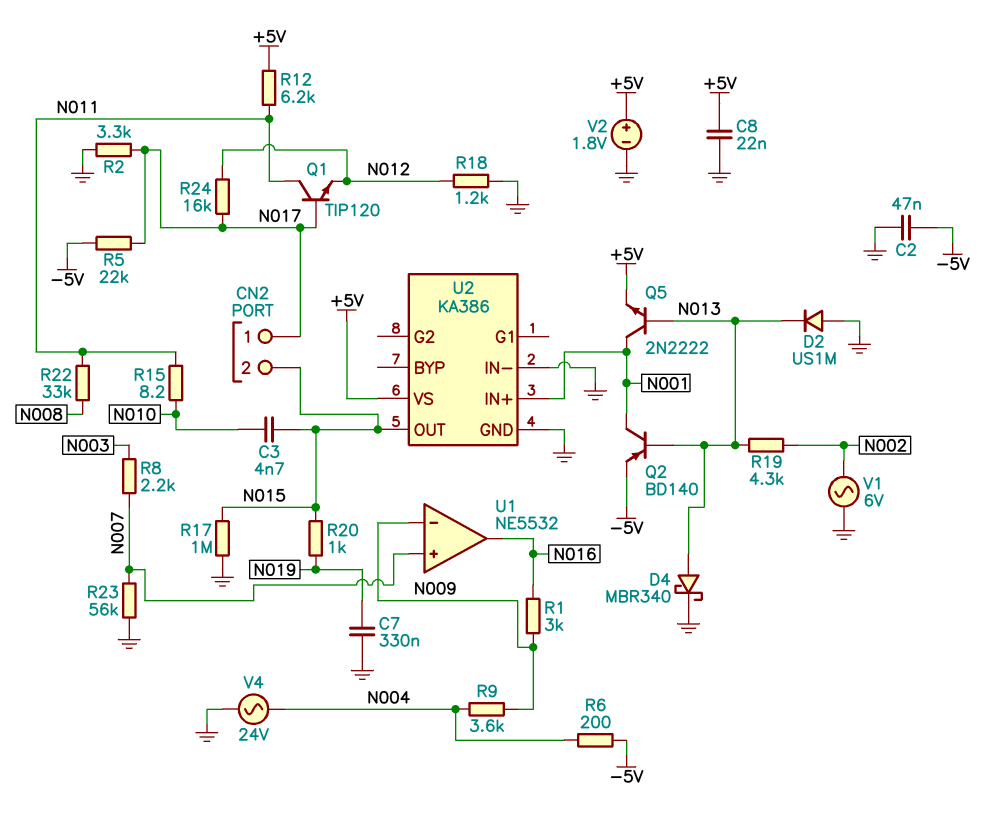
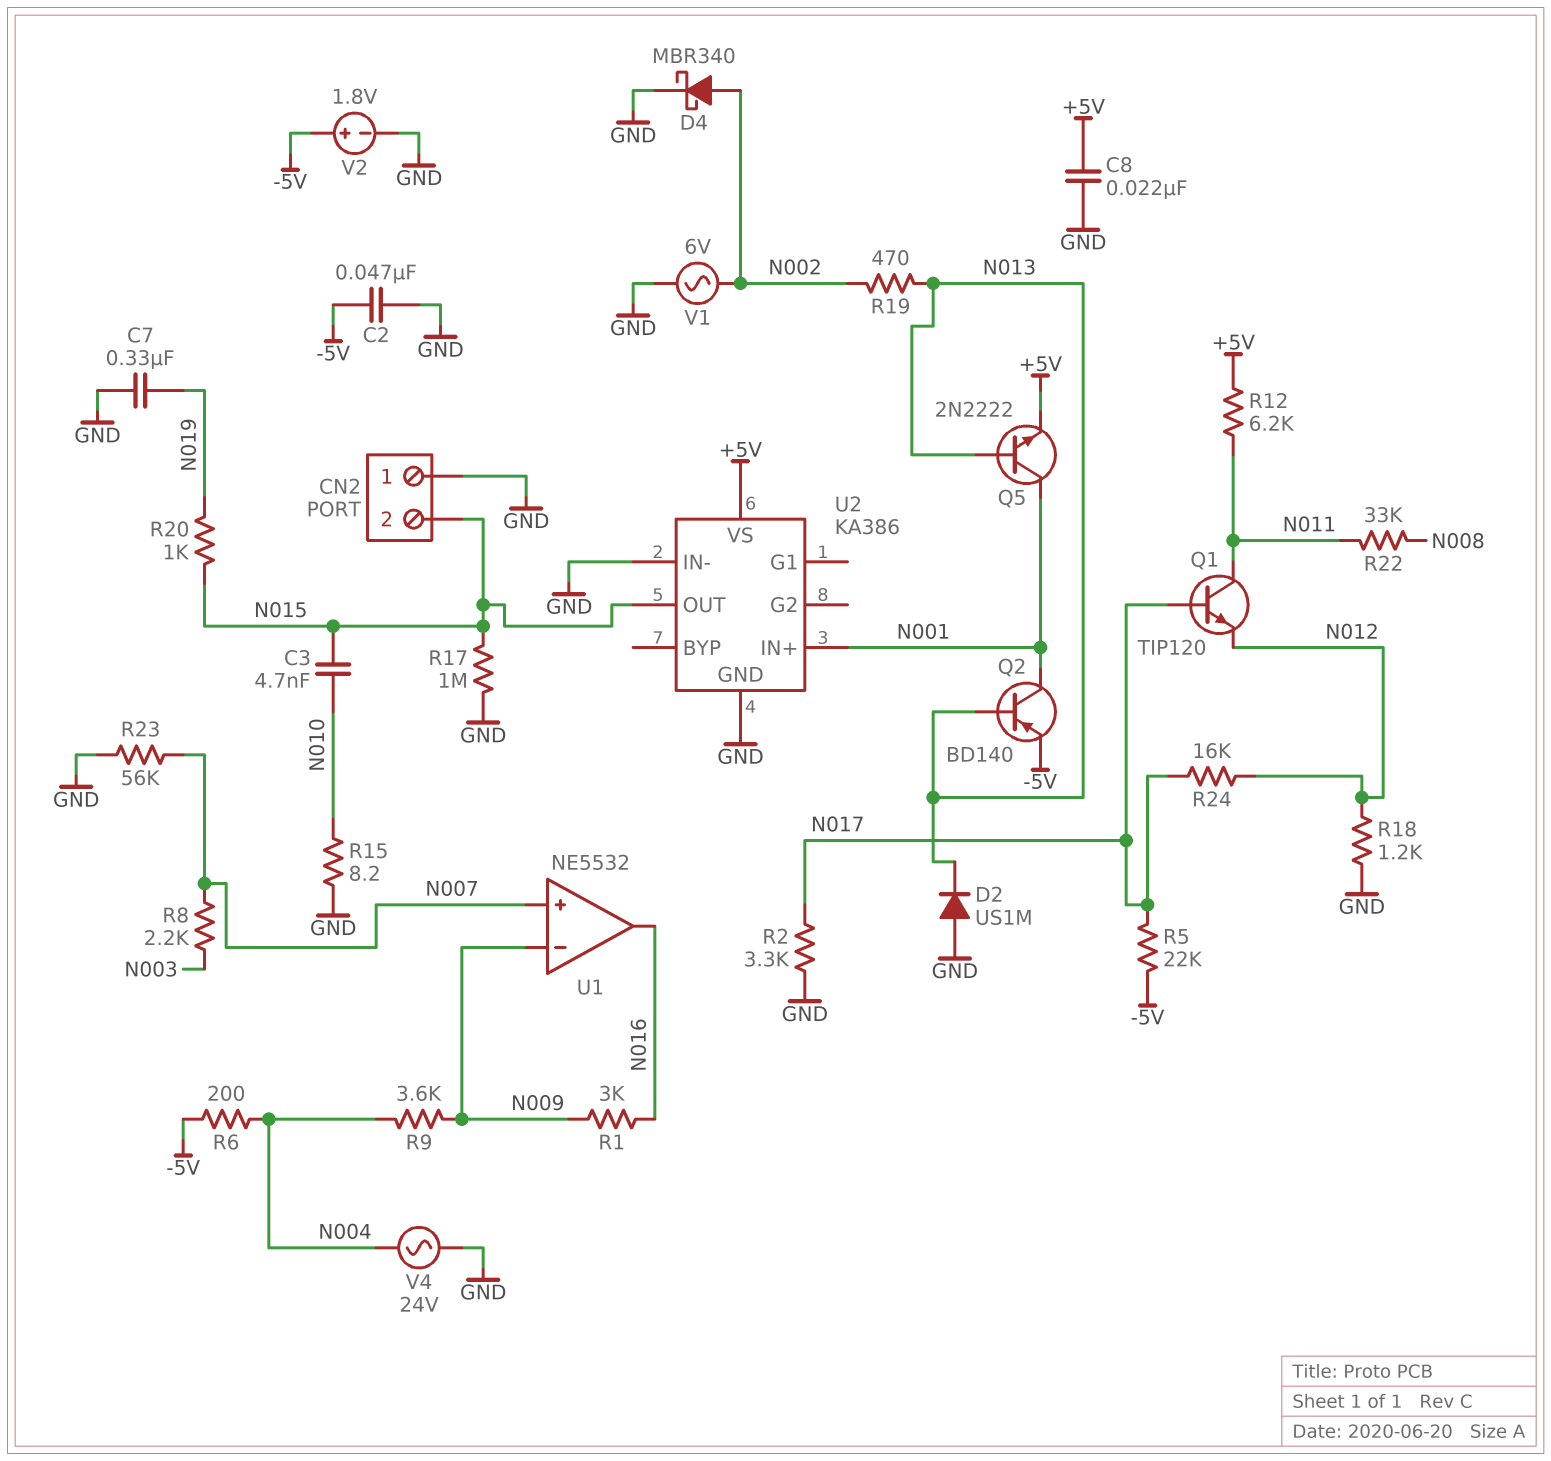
CN2 pin 1: N017 -> GND
D4: schottky MBR340 (A N013, K GND) -> schottky MBR340 (A N002, K GND)
R15: 8.2 (N010, N011) -> 8.2 (GND, N010)
R19: 4.3k (N002, N013) -> 470 (N002, N013)
V2: 1.8V (plus +5V, minus GND) -> 1.8V (plus -5V, minus GND)

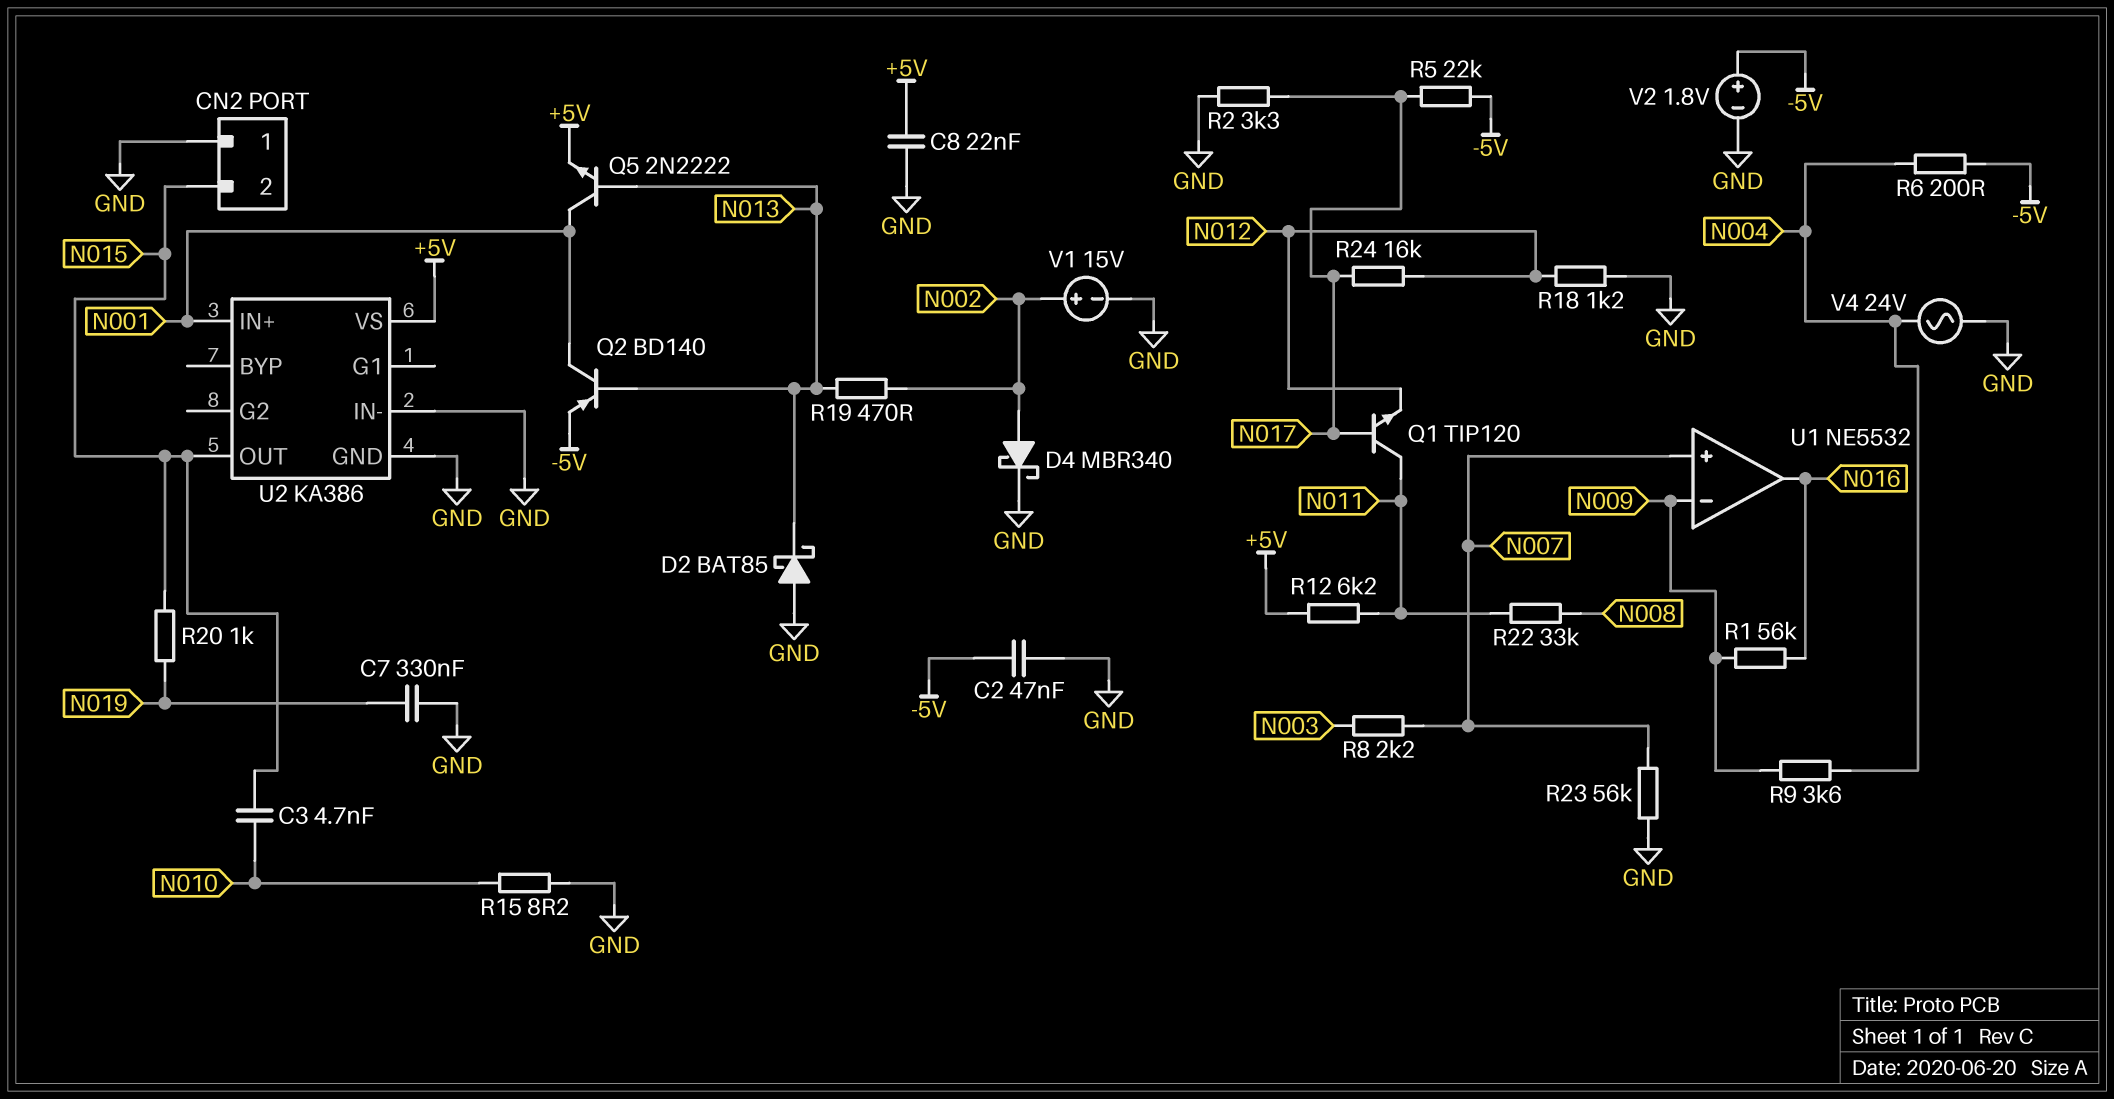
D2: diode US1M (A GND, K N013) -> schottky BAT85 (A GND, K N013)
R1: 3k (N009, N016) -> 56k (N009, N016)
R17: 1M (GND, N015) -> none
V1: AC 6V (GND, N002) -> 15V (plus N002, minus GND)

